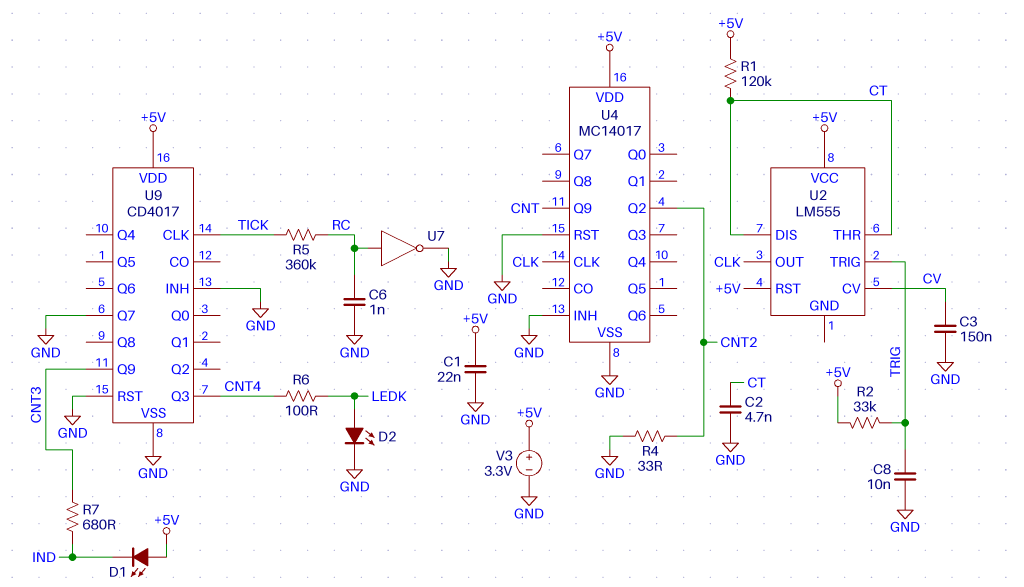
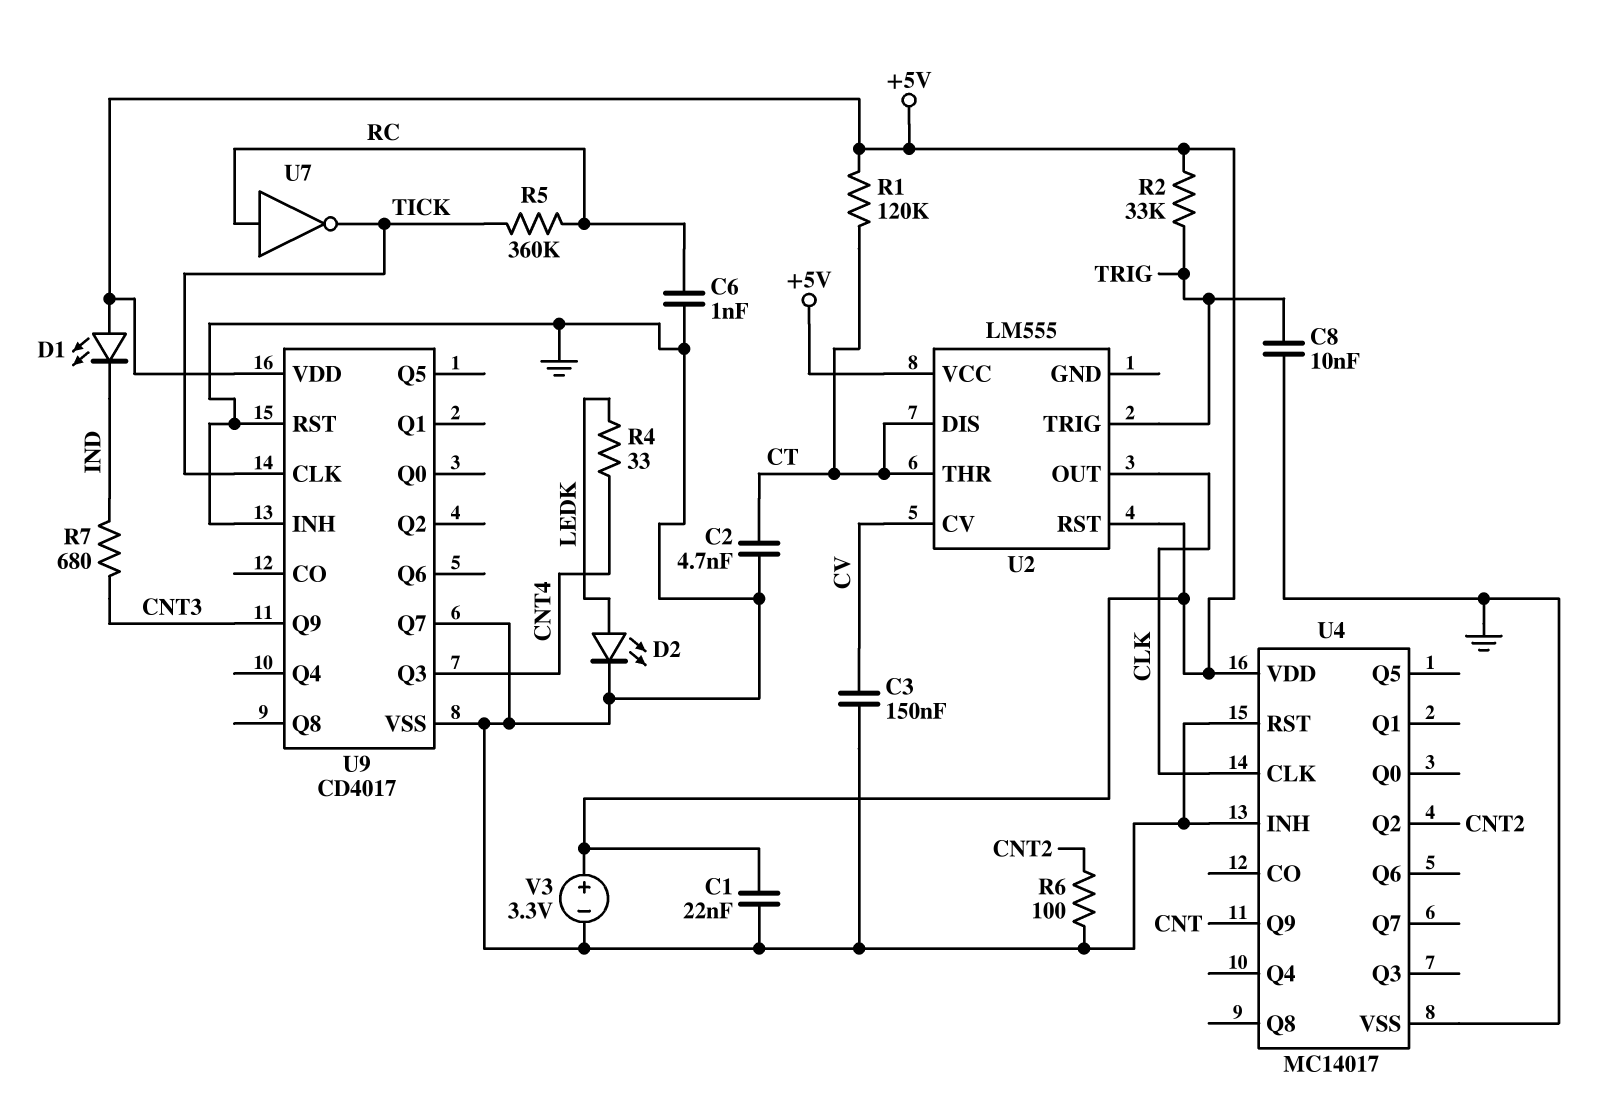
R4: 33 (CNT2, GND) -> 33 (CNT4, LEDK)
R6: 100 (CNT4, LEDK) -> 100 (CNT2, GND)
U7: NOT (in RC, out GND) -> NOT (in RC, out TICK)

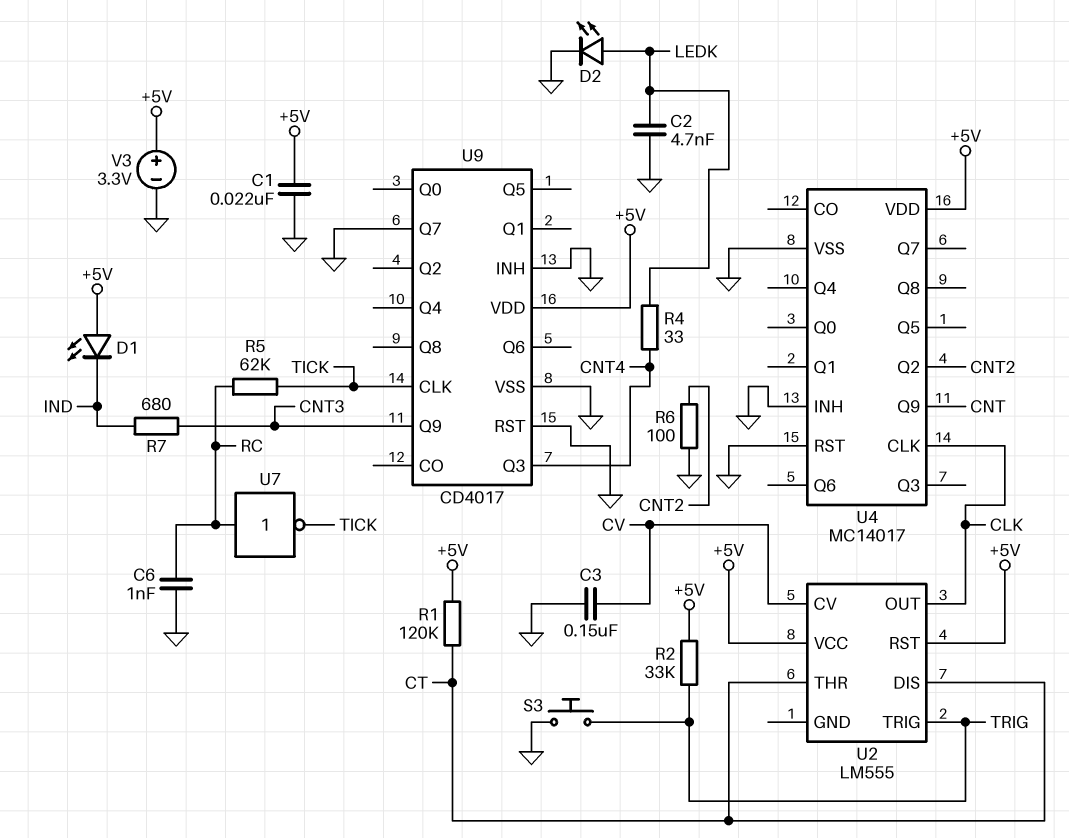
C2: 4.7nF (CT, GND) -> 4.7nF (GND, LEDK)
C8: 10nF (GND, TRIG) -> none
R5: 360k (RC, TICK) -> 62k (RC, TICK)
S3: none -> button (GND, TRIG)

